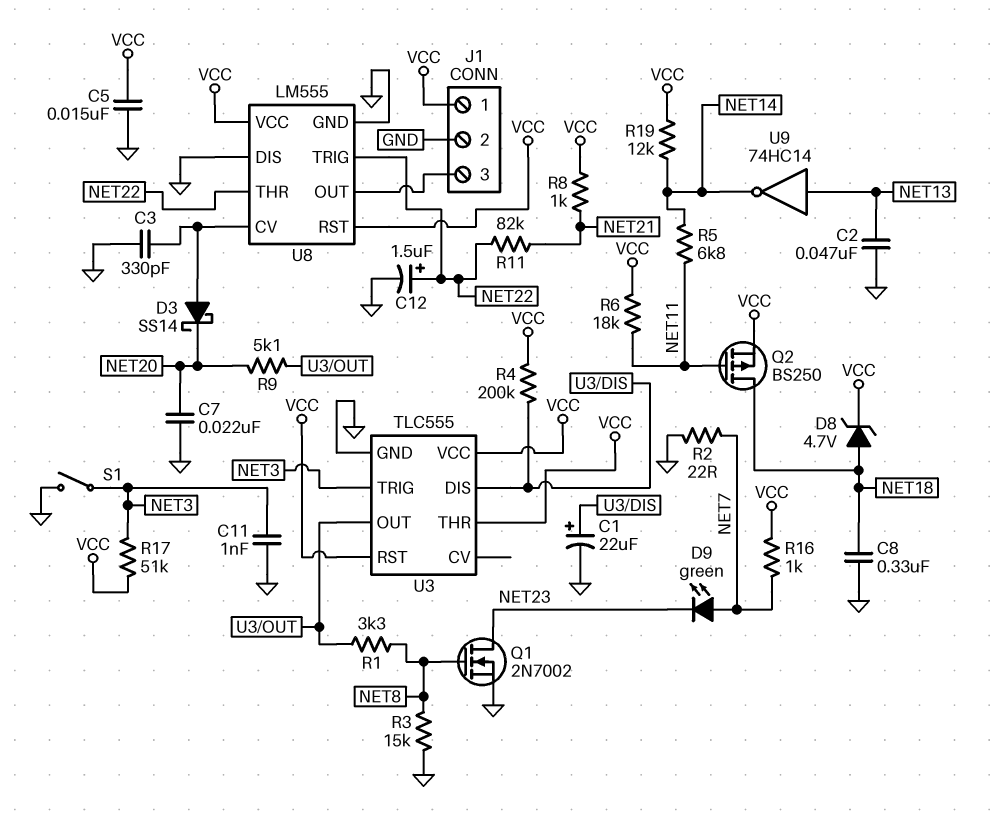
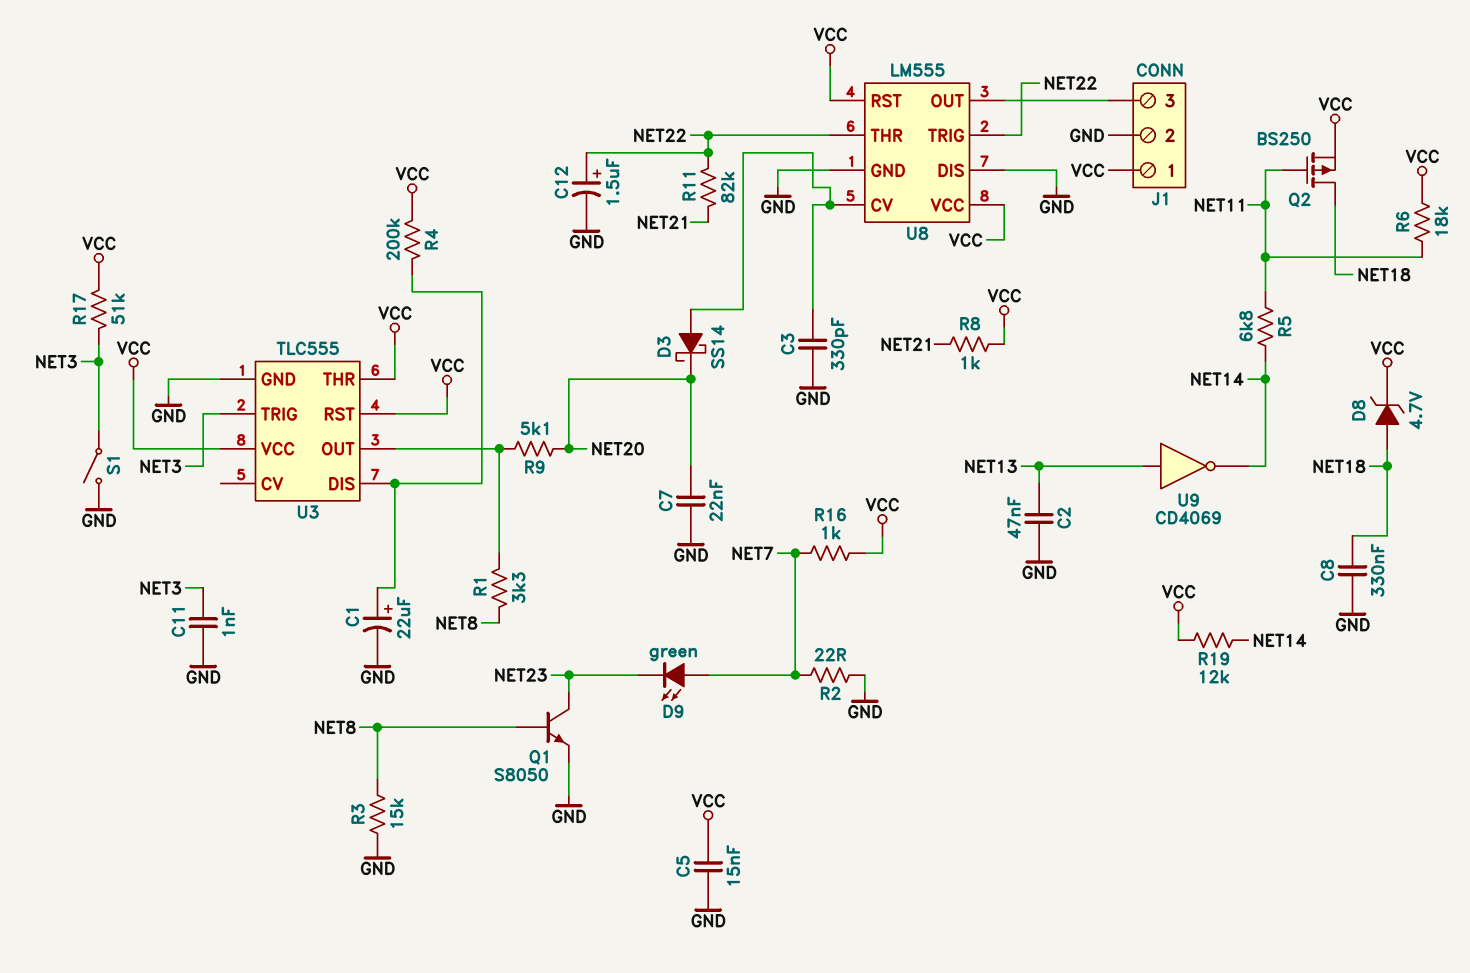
Q1: NMOS 2N7002 (G NET8, D NET23, S GND) -> NPN S8050 (B NET8, C NET23, E GND)
U9: NOT 74HC14 (in NET13, out NET14) -> NOT CD4069 (in NET13, out NET14)

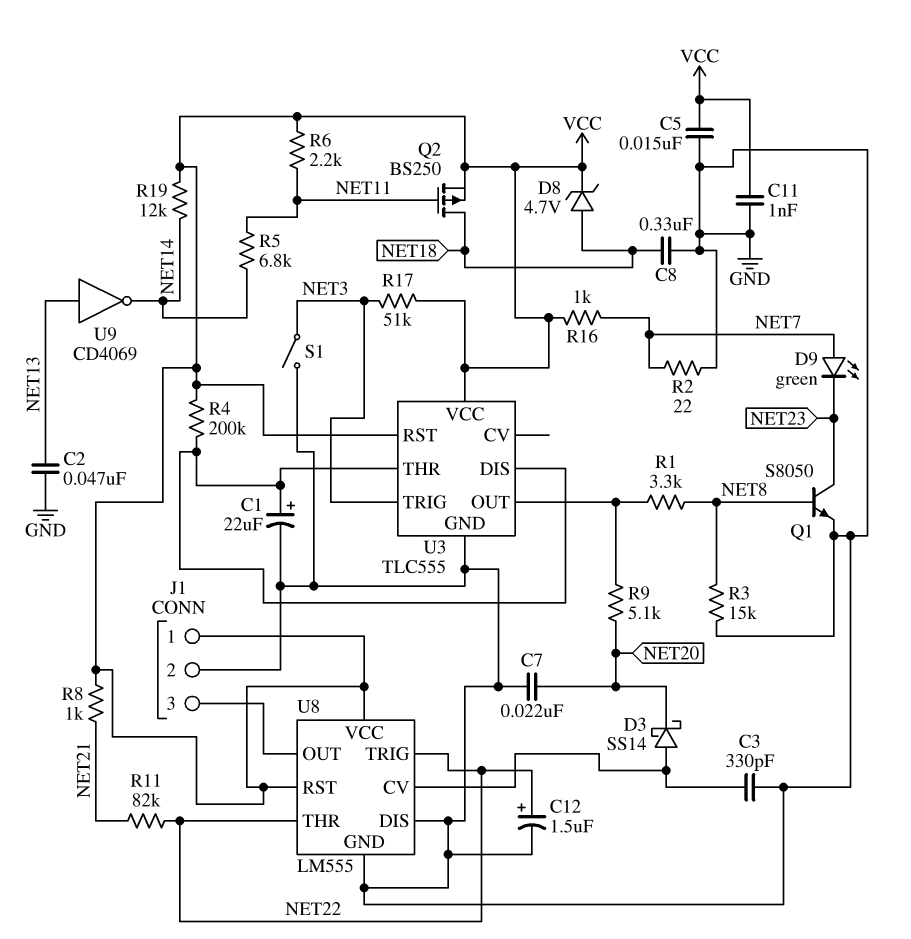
C11: 1nF (GND, NET3) -> 1nF (GND, VCC)
R6: 18k (NET11, VCC) -> 2.2k (NET11, VCC)
U3 pin THR: VCC -> U3/DIS

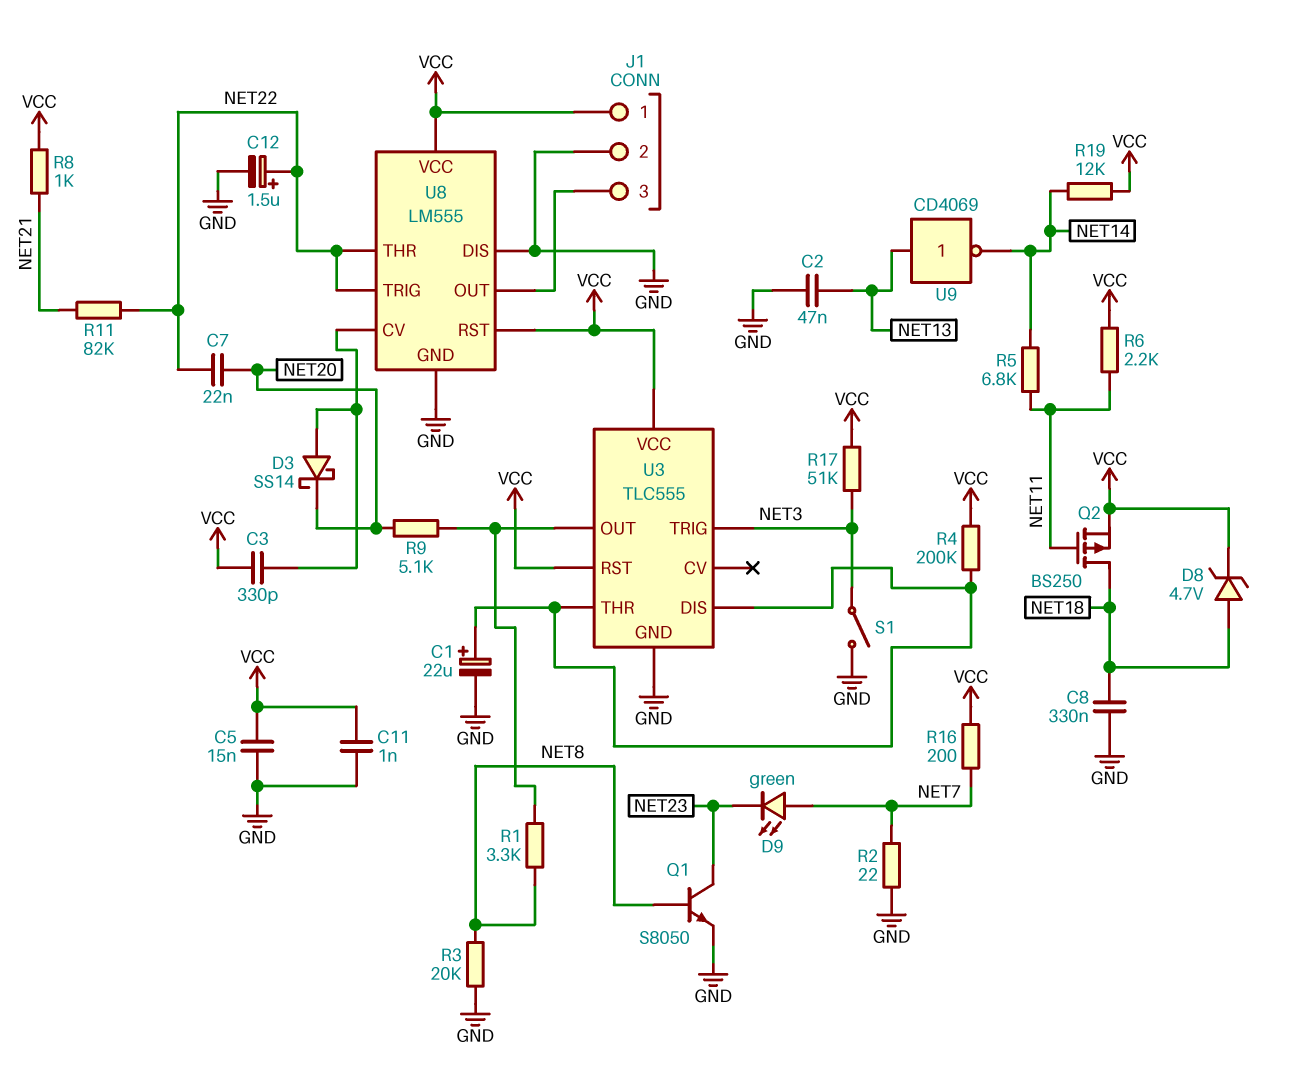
C3: 330pF (GND, U8/CV) -> 330pF (U8/CV, VCC)
C7: 22nF (GND, NET20) -> 22nF (NET20, NET22)
R3: 15k (GND, NET8) -> 20k (GND, NET8)
R16: 1k (NET7, VCC) -> 200 (NET7, VCC)

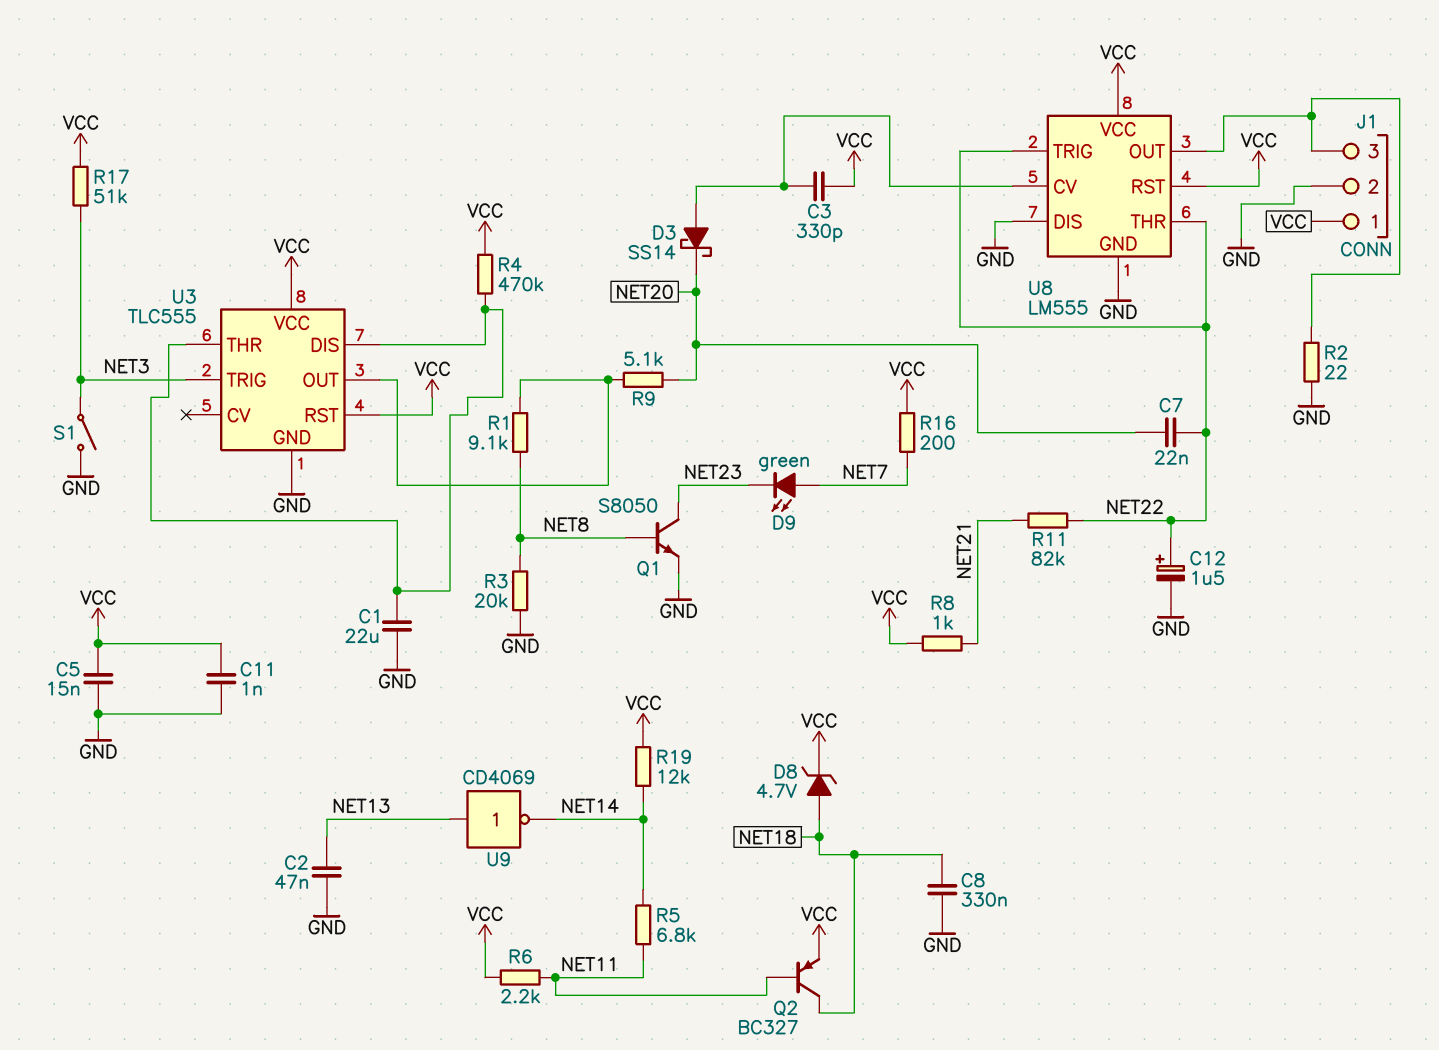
C1: 22uF (plus U3/DIS, minus GND) -> 22uF (GND, U3/DIS)
Q2: PMOS BS250 (G NET11, D NET18, S VCC) -> PNP BC327 (B NET11, C NET18, E VCC)
R1: 3.3k (NET8, U3/OUT) -> 9.1k (NET8, U3/OUT)
R2: 22 (GND, NET7) -> 22 (GND, J1/3)
R4: 200k (U3/DIS, VCC) -> 470k (U3/DIS, VCC)

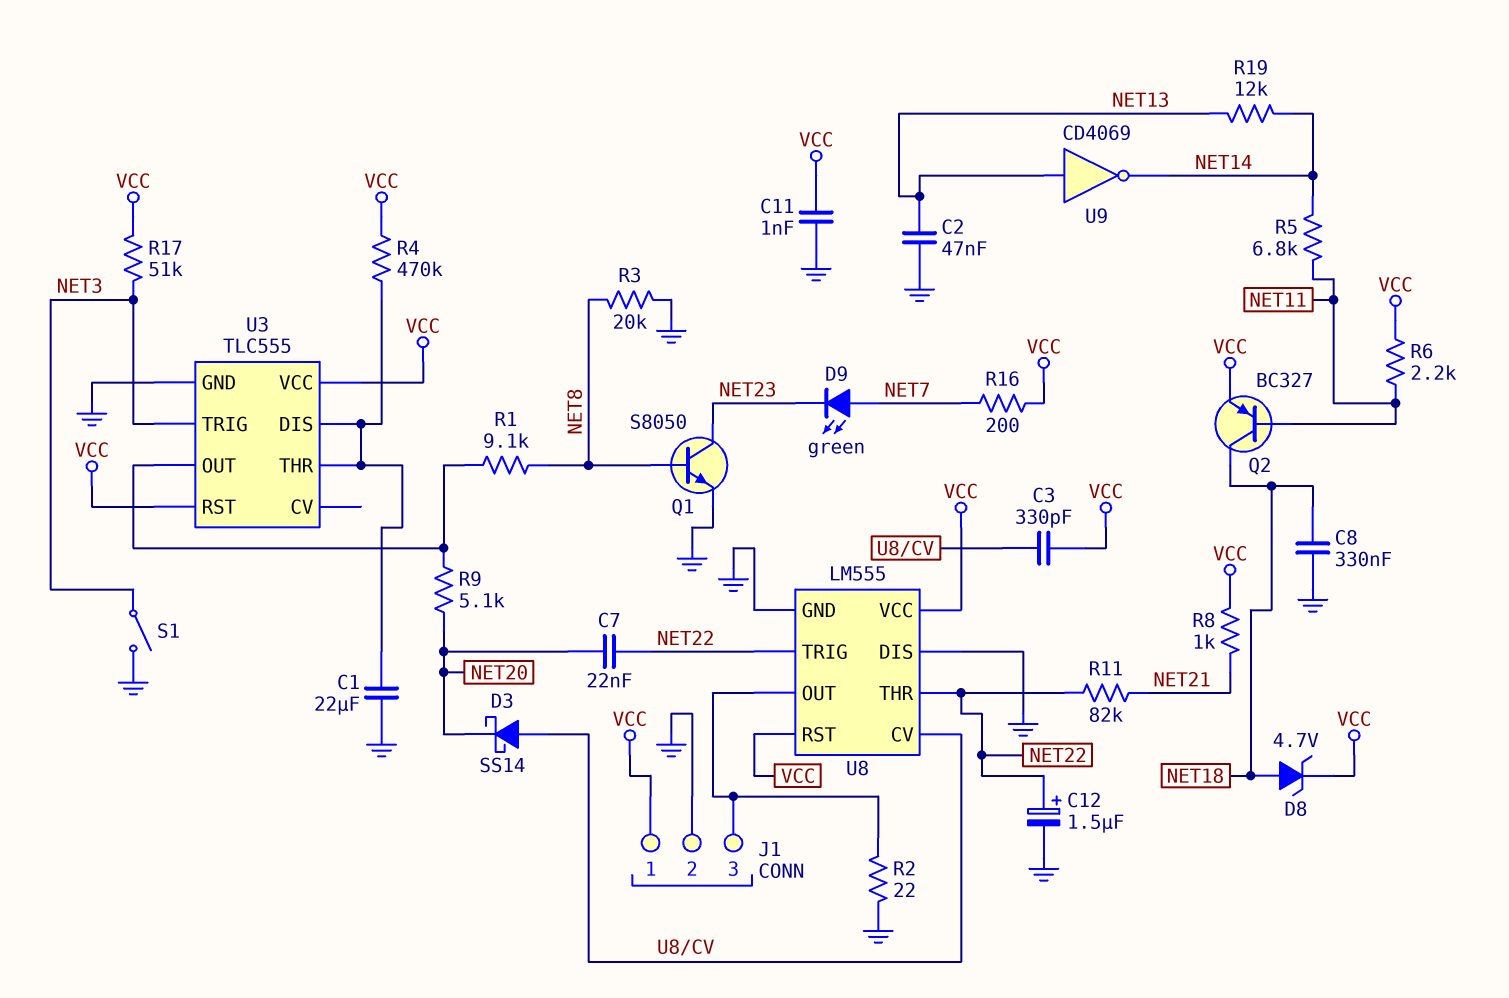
C5: 15nF (GND, VCC) -> none
R19: 12k (NET14, VCC) -> 12k (NET13, NET14)

